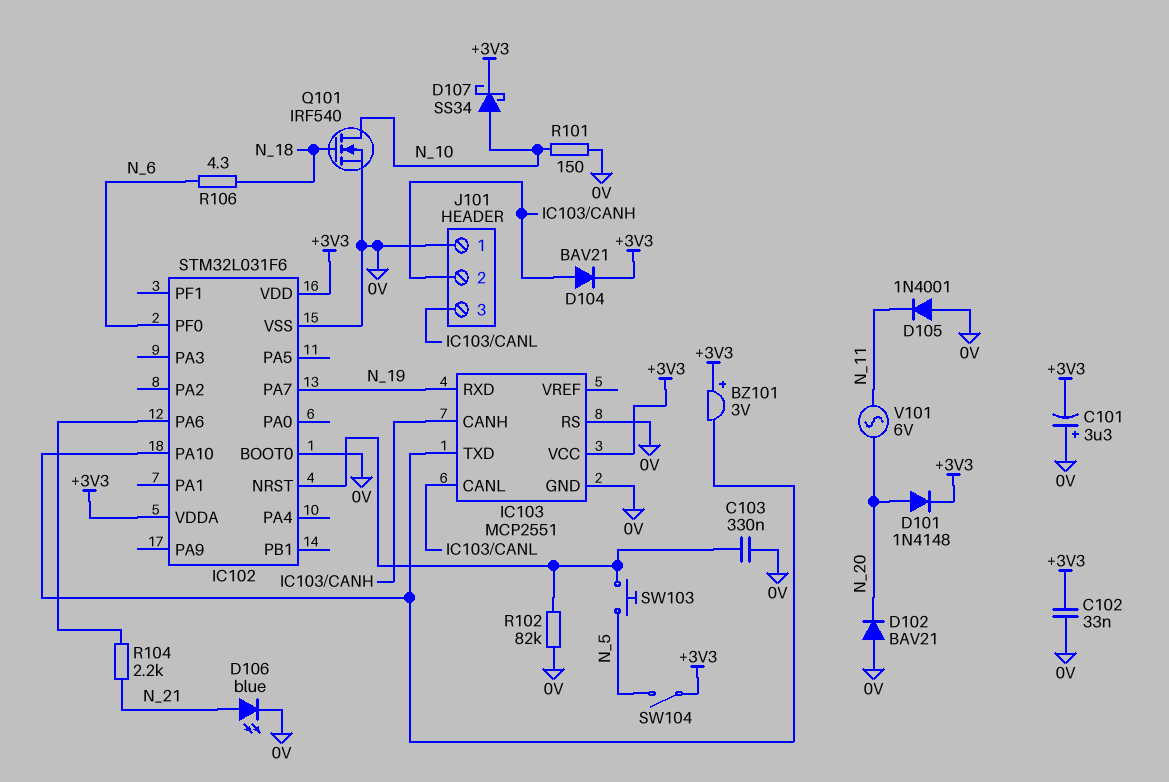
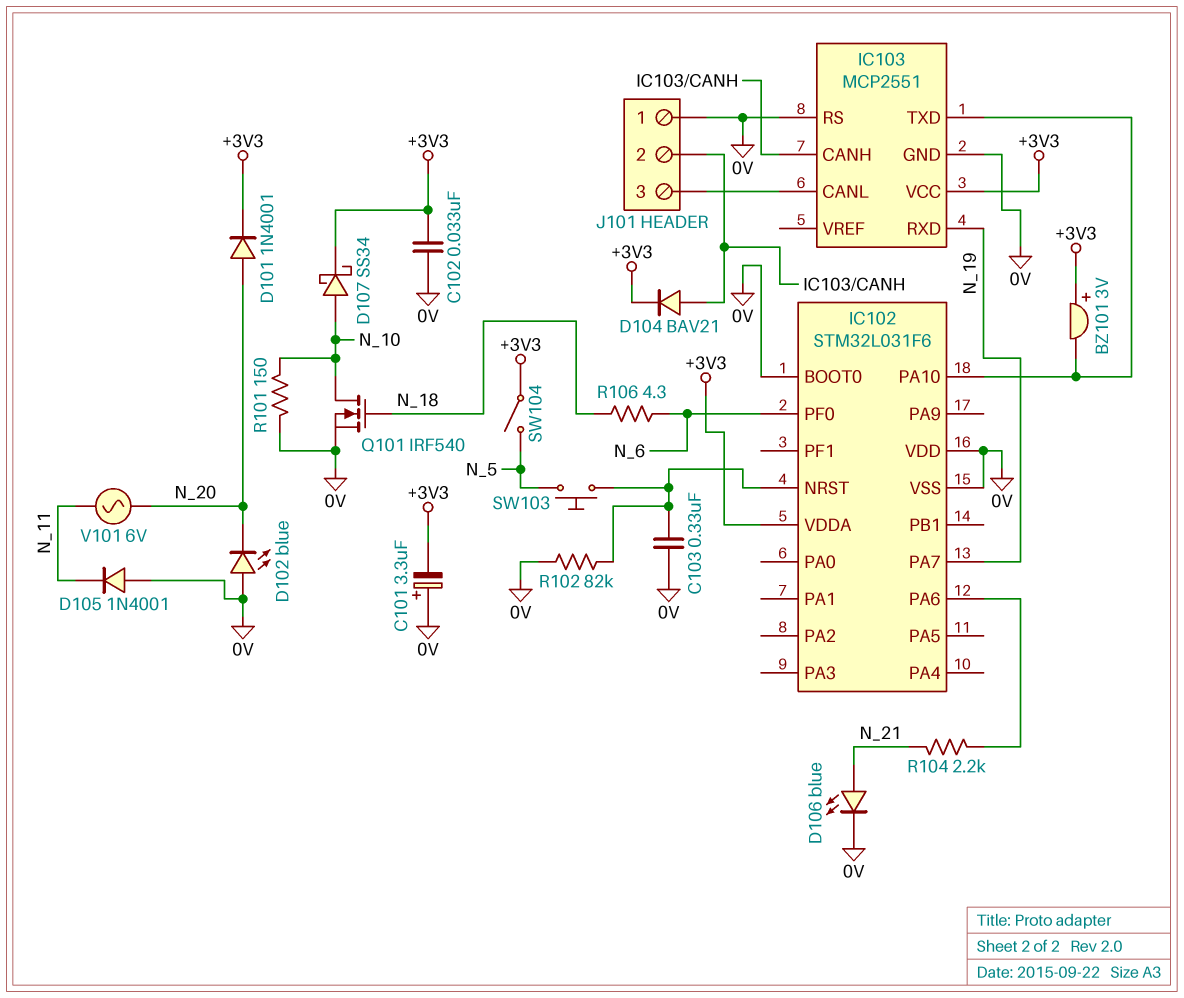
D101: diode 1N4148 (A N_20, K +3V3) -> diode 1N4001 (A N_20, K +3V3)
D102: diode BAV21 (A 0V, K N_20) -> LED blue (A 0V, K N_20)
IC102 pin VDD: +3V3 -> 0V

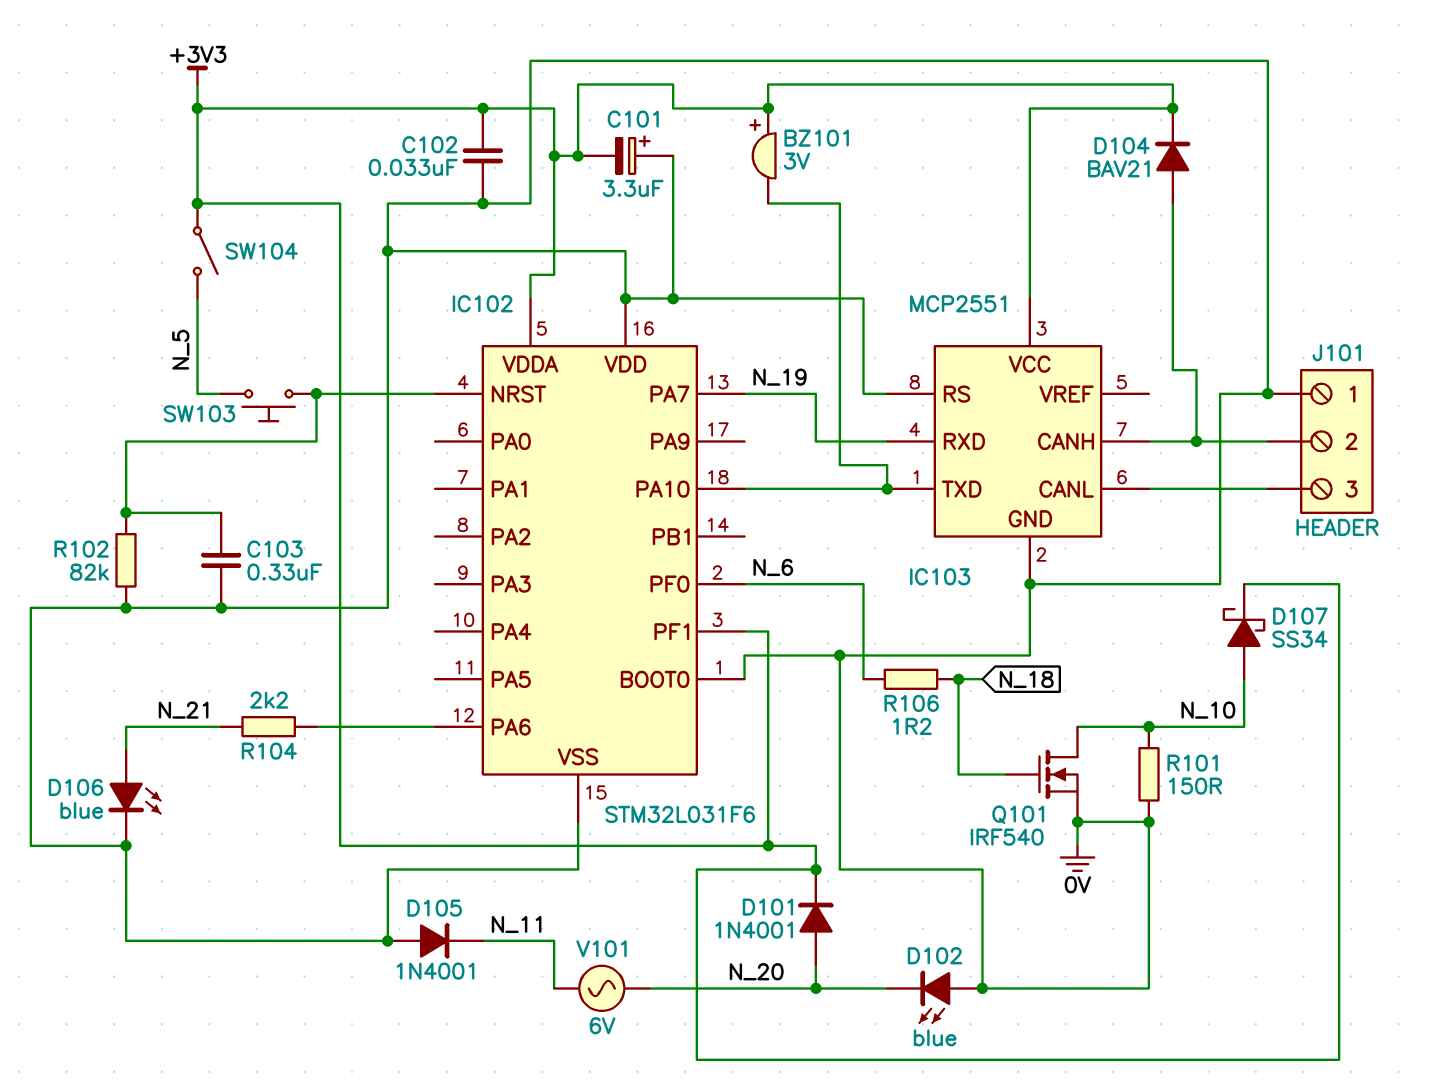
IC102 pin PF1: none -> +3V3
R106: 4.3 (N_6, N_18) -> 1.2 (N_6, N_18)

